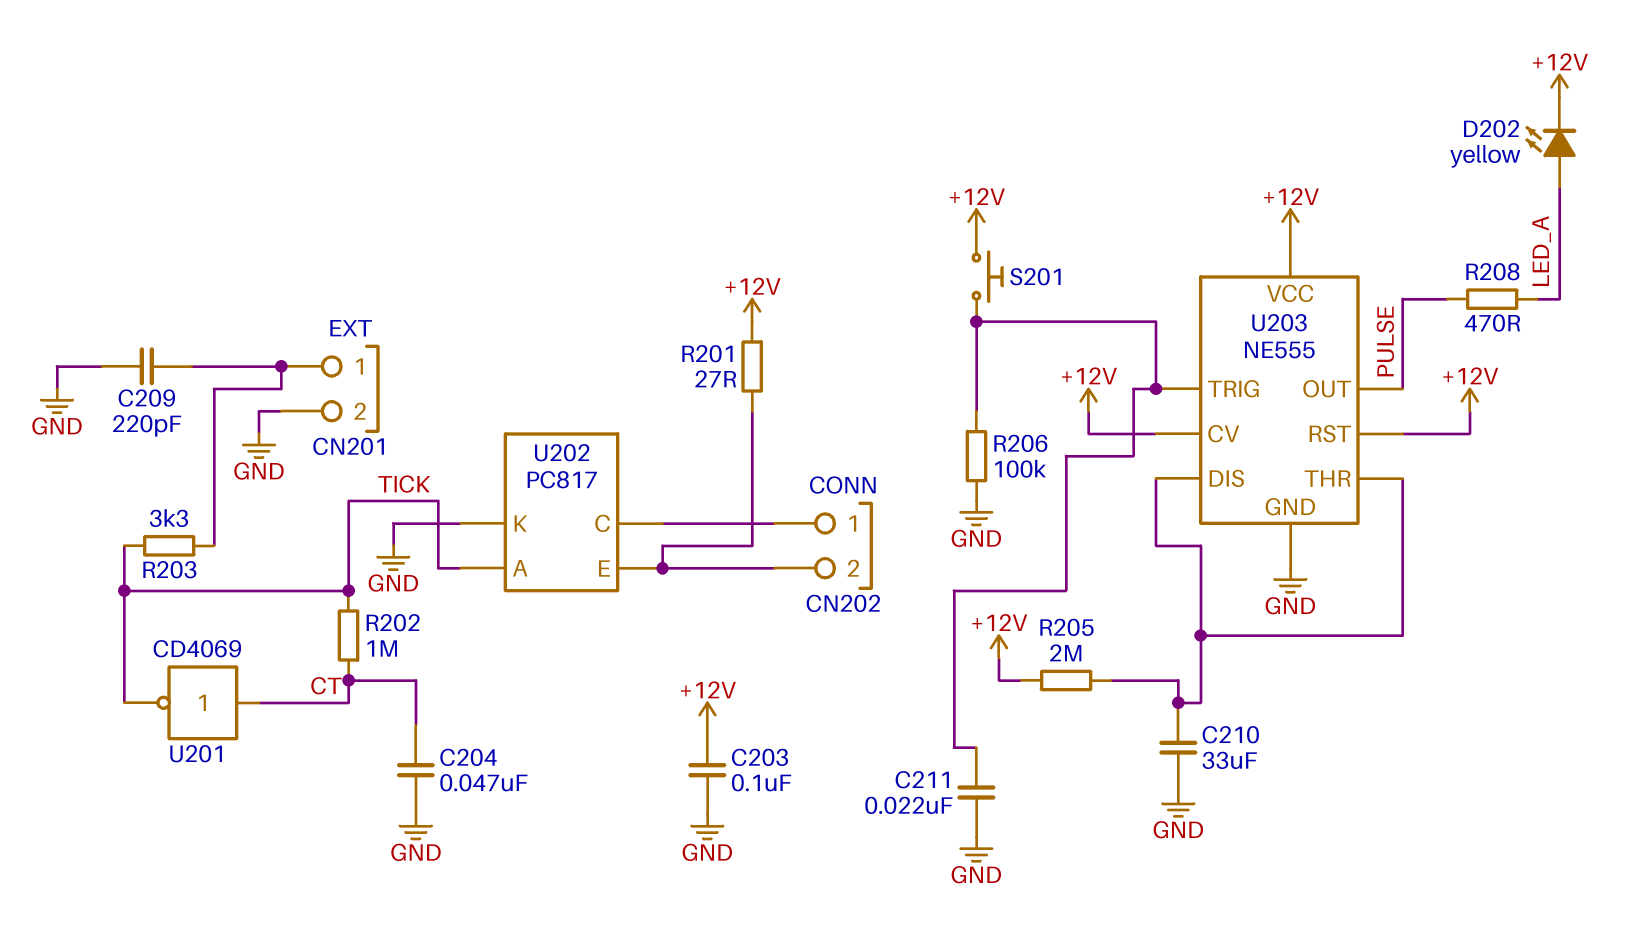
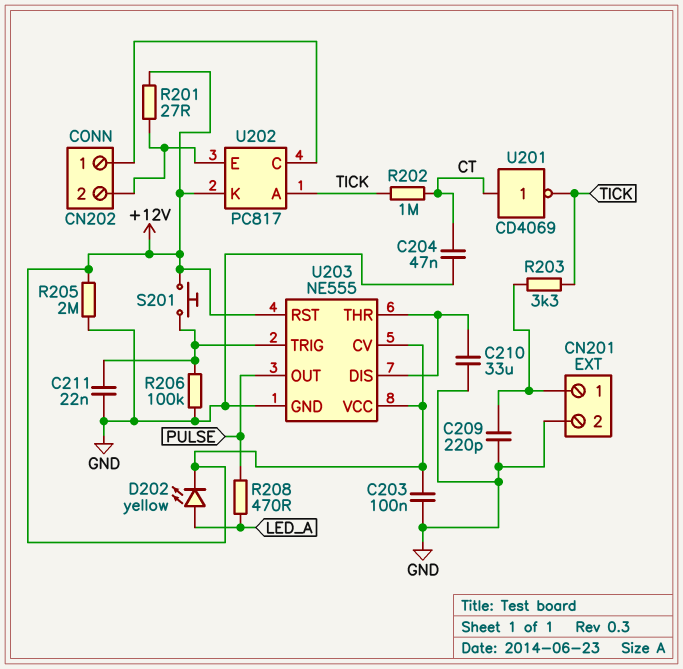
R205: 2M (+12V, U203/DIS) -> 2M (+12V, GND)
U202 pin K: GND -> +12V

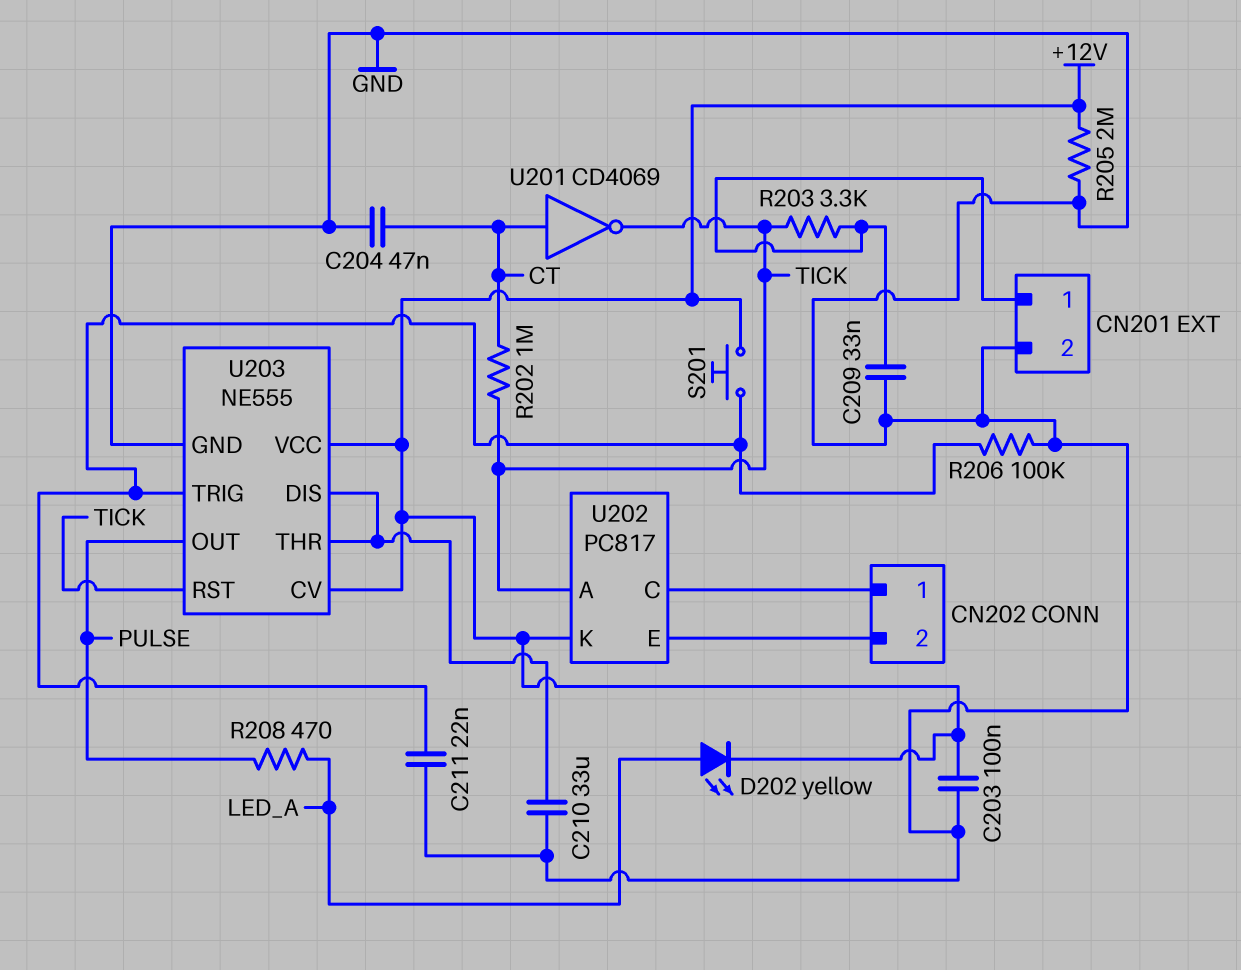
C209: 220pF (CN201/1, GND) -> 33nF (CN201/1, GND)
R201: 27 (+12V, CN202/2) -> none
U203 pin RST: +12V -> TICK

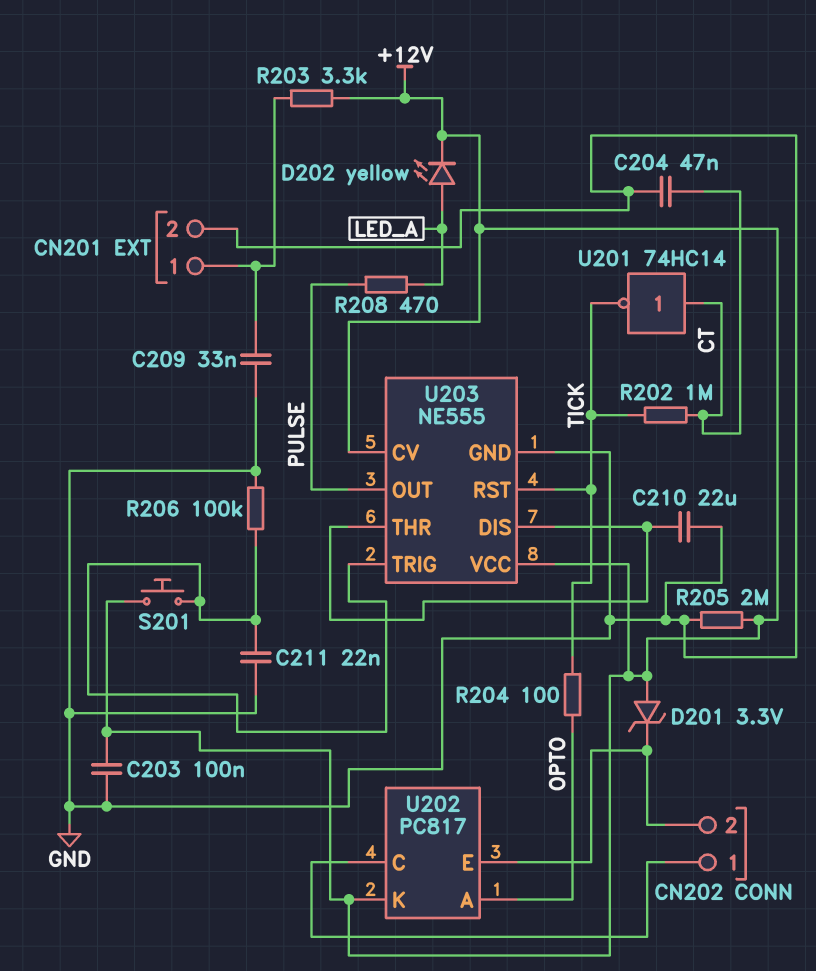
C210: 33uF (GND, U203/DIS) -> 22uF (GND, U203/DIS)
D201: none -> zener 3.3V (A +12V, K CN202/2)
R203: 3.3k (CN201/1, TICK) -> 3.3k (+12V, CN201/1)
R204: none -> 100 (OPTO, TICK)
U201: NOT CD4069 (in CT, out TICK) -> NOT 74HC14 (in CT, out TICK)
U202 pin A: TICK -> OPTO

